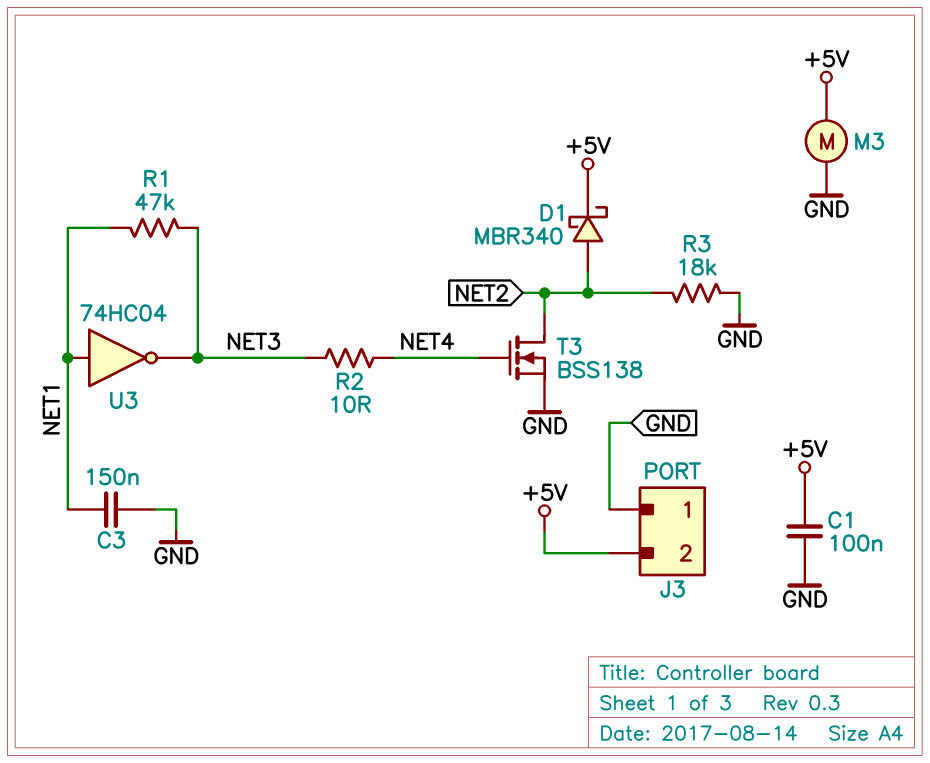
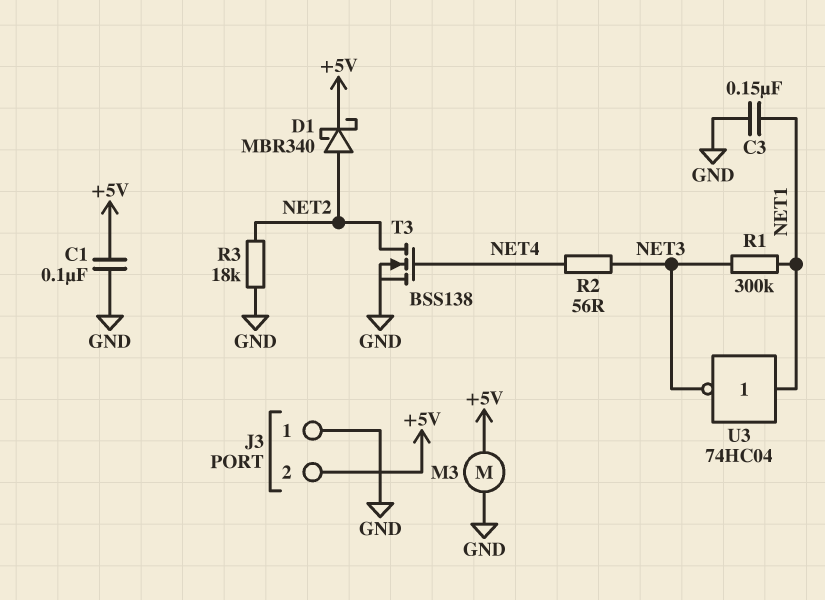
R1: 47k (NET1, NET3) -> 300k (NET1, NET3)
R2: 10 (NET3, NET4) -> 56 (NET3, NET4)

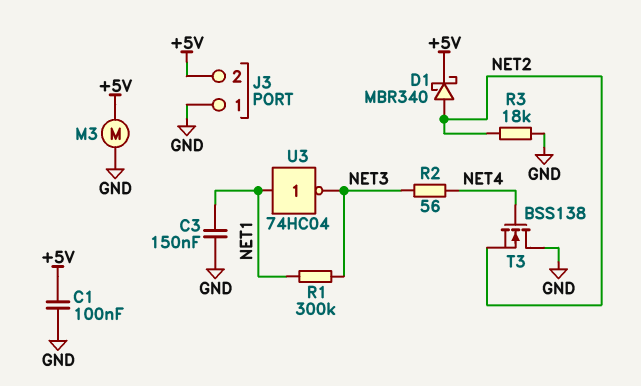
T3: NMOS BSS138 (G NET4, D NET2, S GND) -> NMOS BSS138 (G NET4, D GND, S NET2)

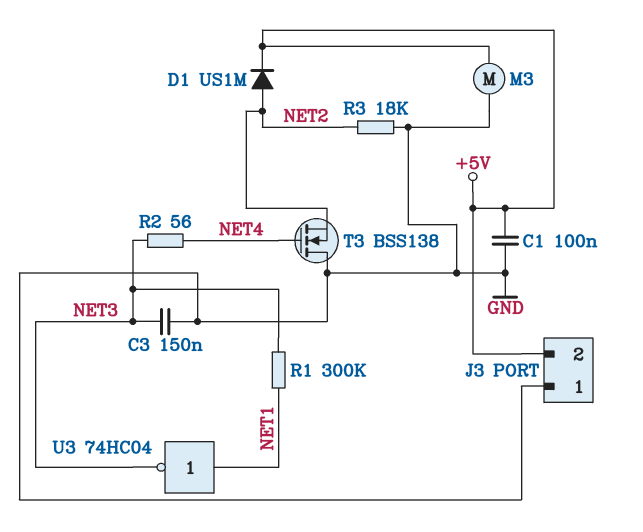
C3: 150nF (GND, NET1) -> 150nF (GND, NET3)
D1: schottky MBR340 (A NET2, K +5V) -> diode US1M (A NET2, K +5V)

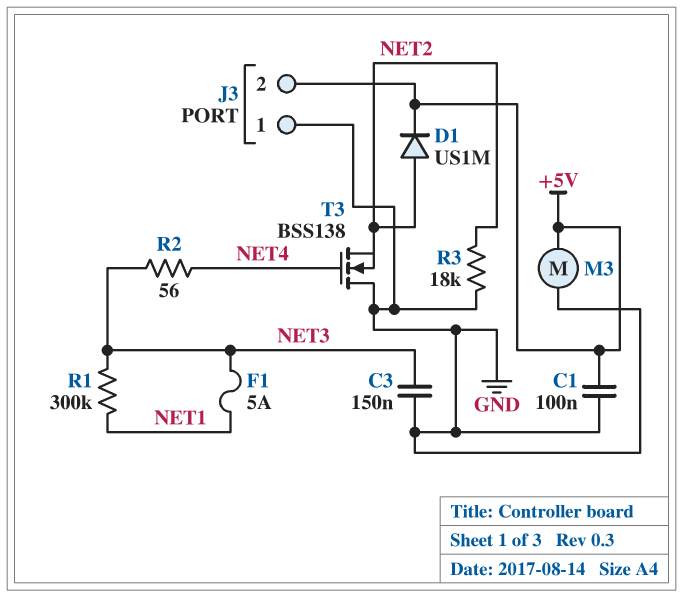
F1: none -> 5A (NET1, NET3)
U3: NOT 74HC04 (in NET1, out NET3) -> none

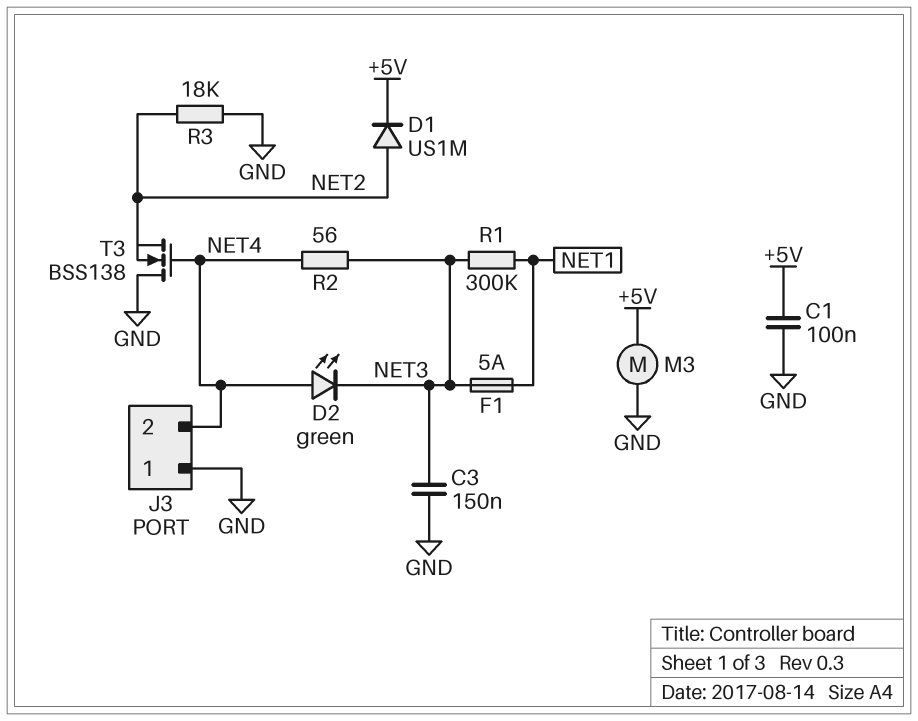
D2: none -> LED green (A NET4, K NET3)
J3 pin 2: +5V -> NET4

